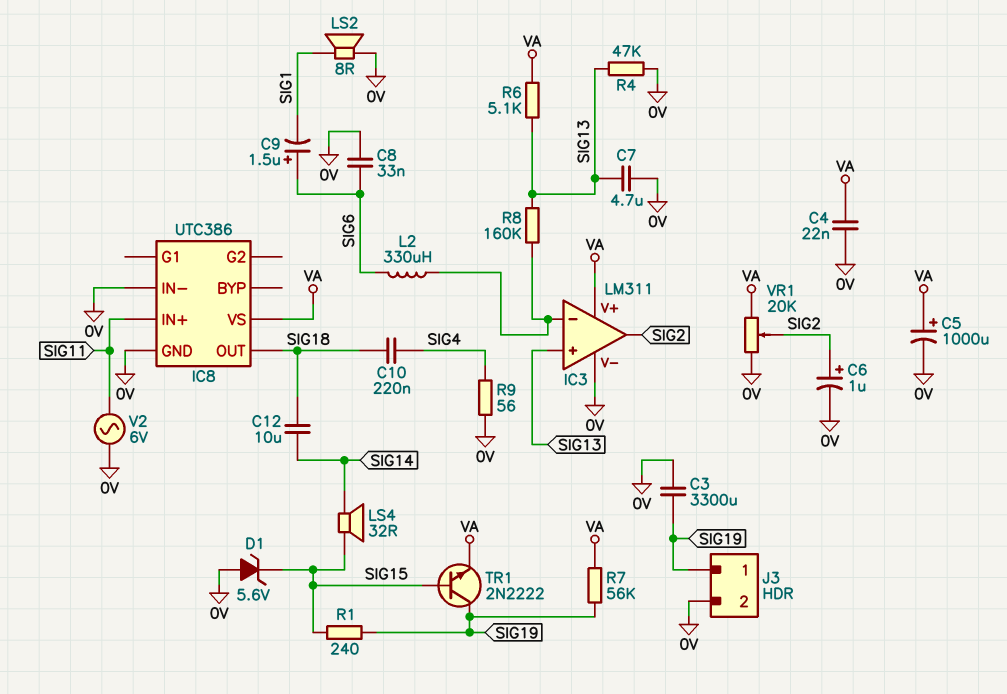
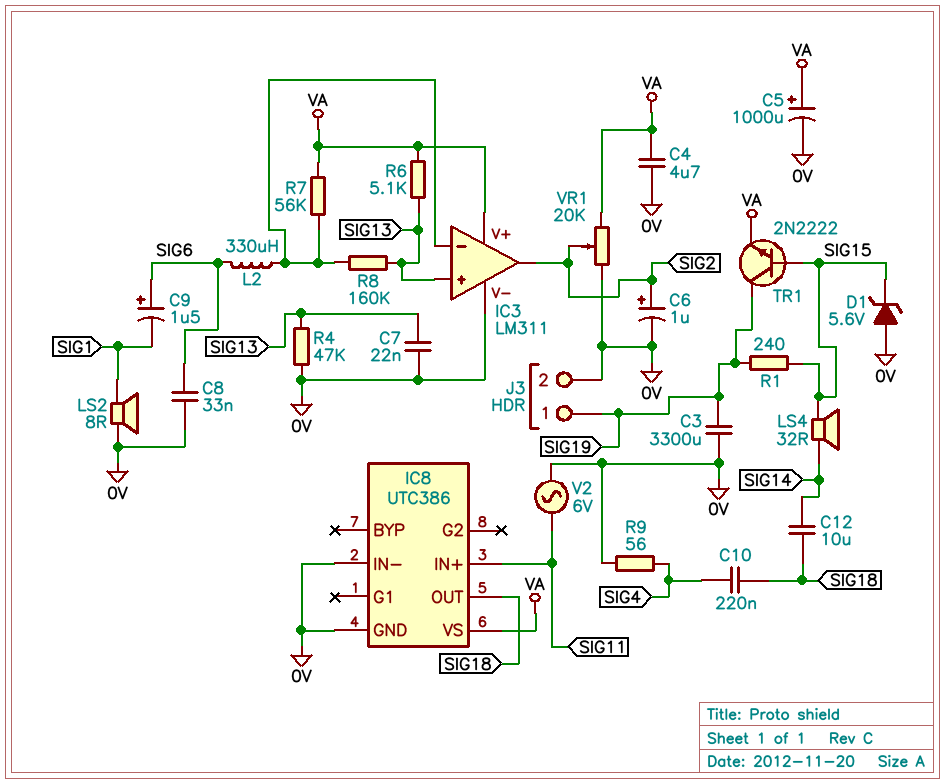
C4: 22nF (0V, VA) -> 4.7uF (0V, VA)
C7: 4.7uF (0V, SIG13) -> 22nF (0V, SIG13)
R7: 56k (SIG19, VA) -> 56k (IC3/in-, VA)

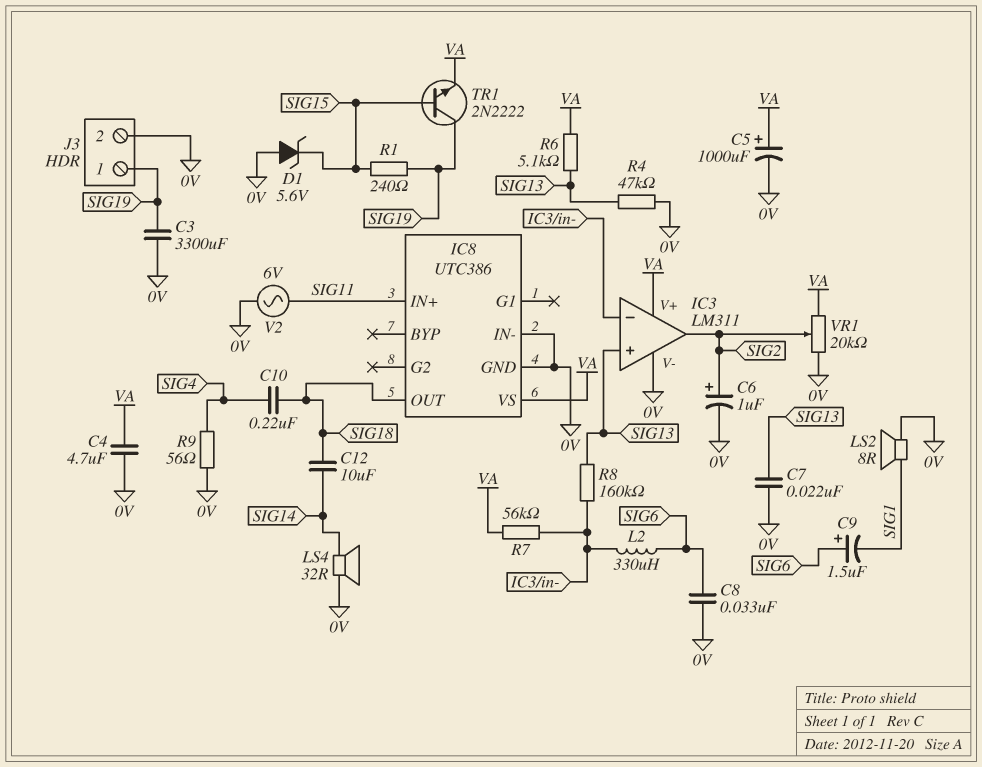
LS4: speaker 32R (SIG14, SIG15) -> speaker 32R (0V, SIG14)

